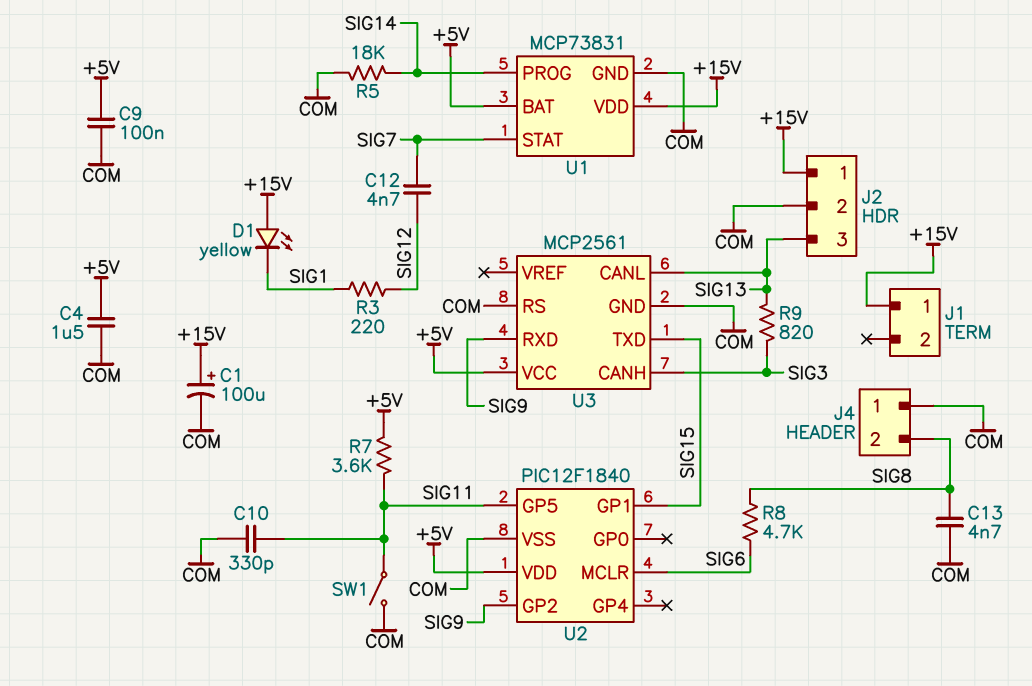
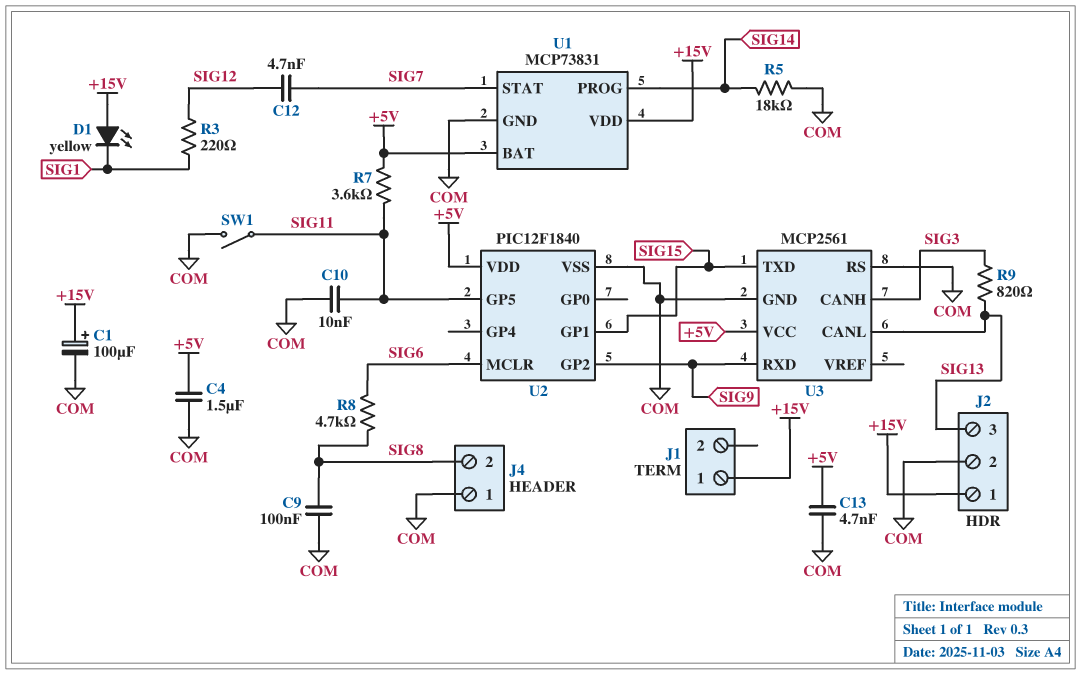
C9: 100nF (+5V, COM) -> 100nF (COM, SIG8)
C10: 330pF (COM, SIG11) -> 10nF (COM, SIG11)
C13: 4.7nF (COM, SIG8) -> 4.7nF (+5V, COM)

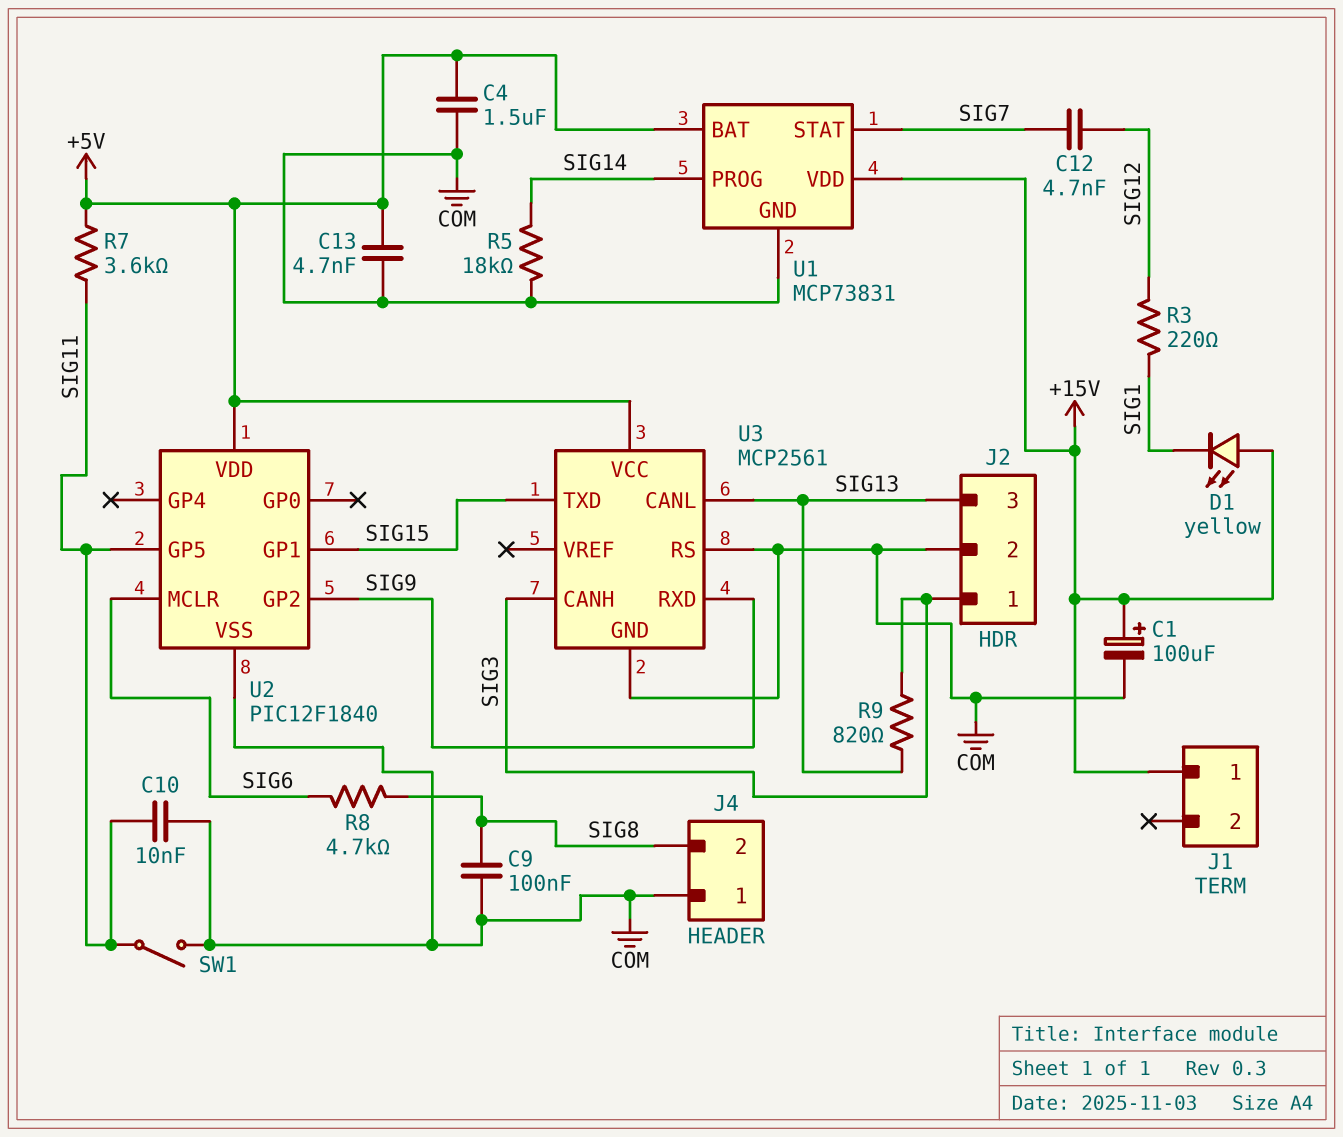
J2 pin 1: +15V -> SIG3

